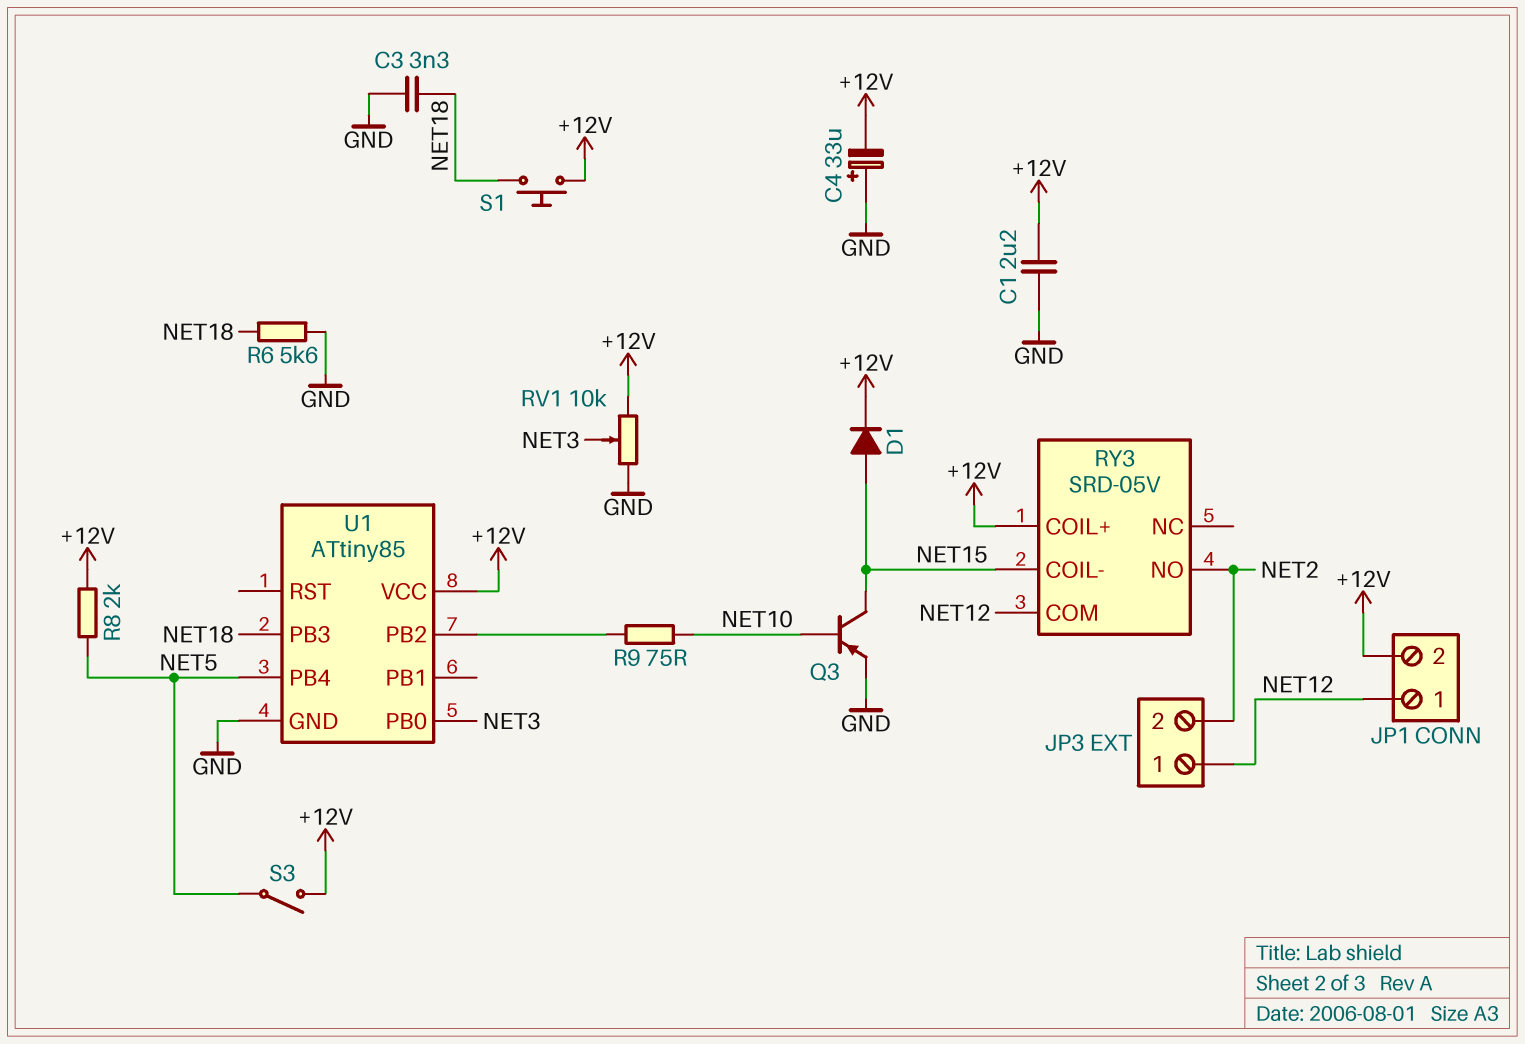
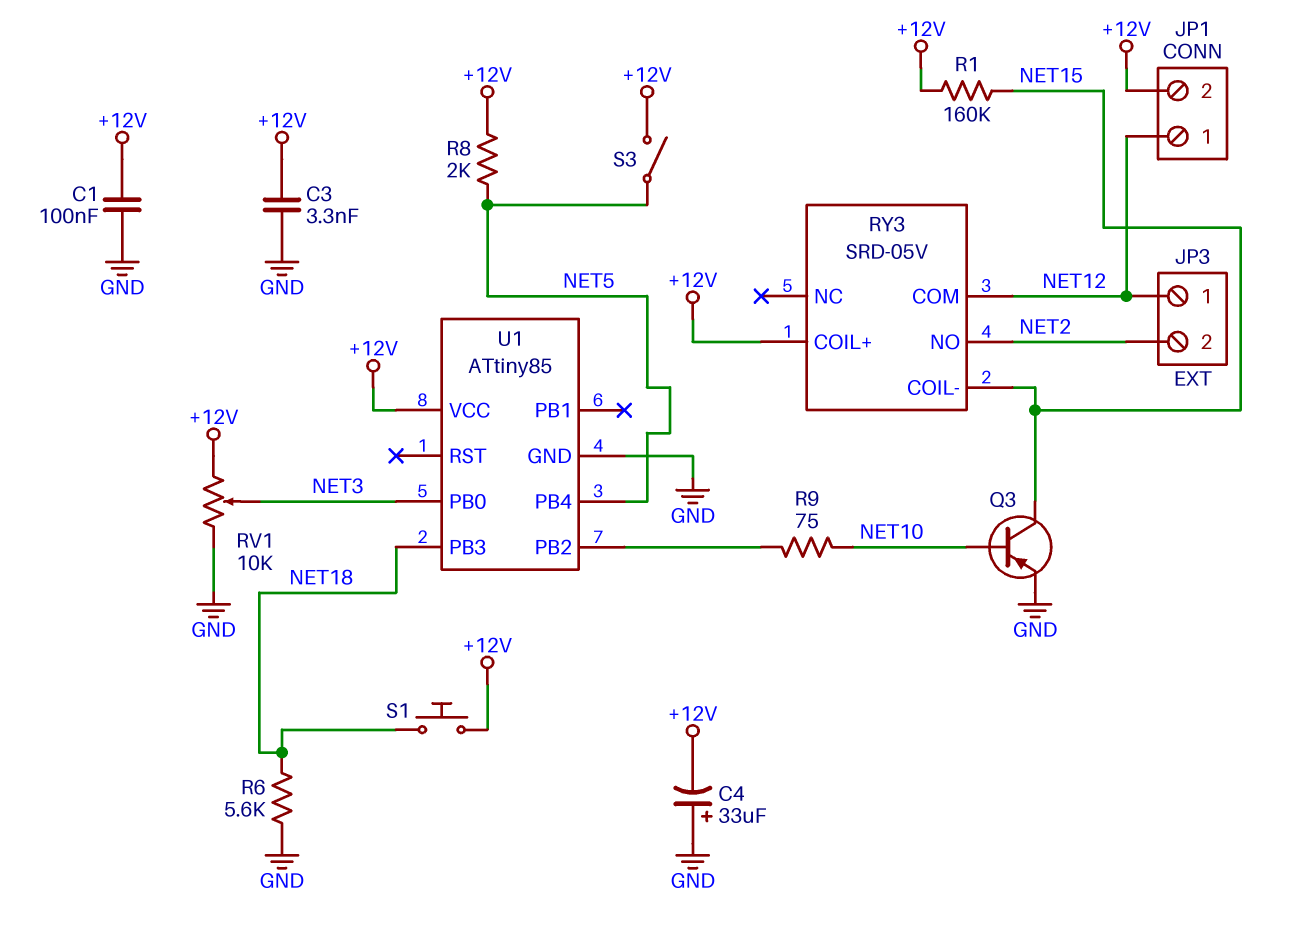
C1: 2.2uF (+12V, GND) -> 100nF (+12V, GND)
C3: 3.3nF (GND, NET18) -> 3.3nF (+12V, GND)
D1: diode (A NET15, K +12V) -> none
R1: none -> 160k (+12V, NET15)

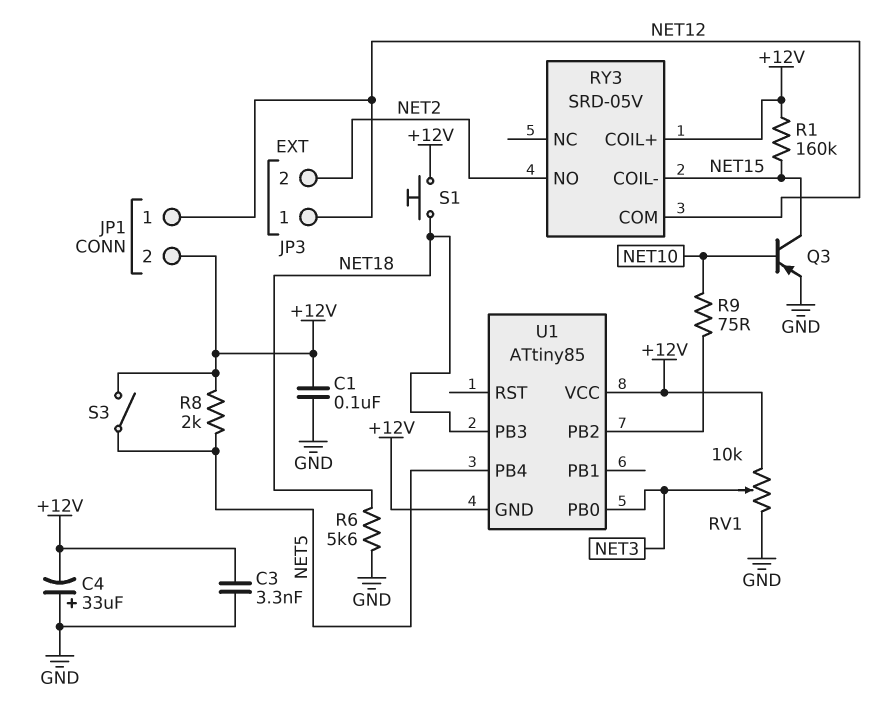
U1 pin GND: GND -> +12V

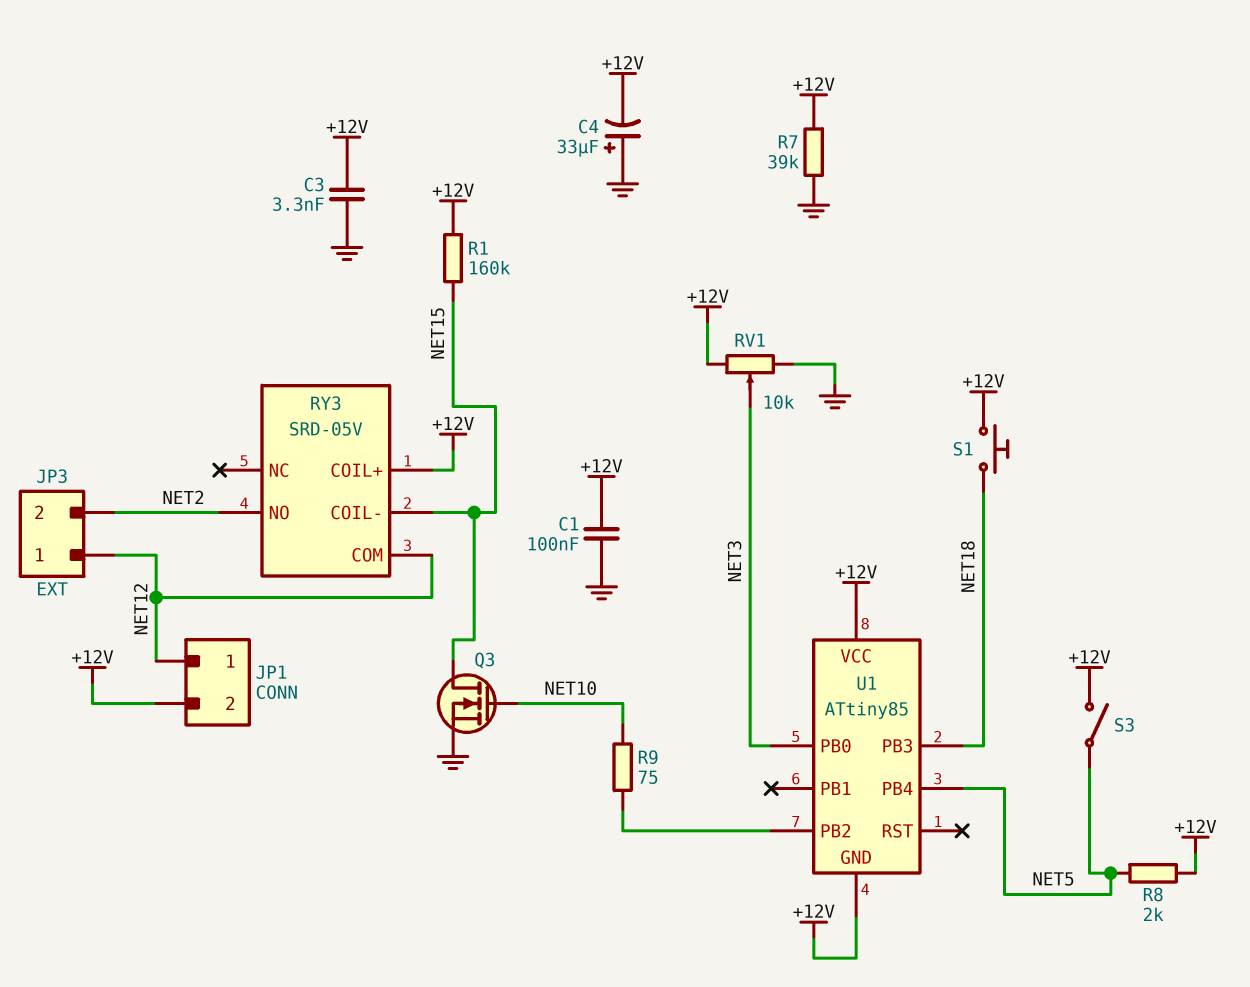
Q3: PNP (B NET10, C NET15, E GND) -> NMOS (G NET10, D NET15, S GND)
R6: 5.6k (GND, NET18) -> none
R7: none -> 39k (+12V, GND)

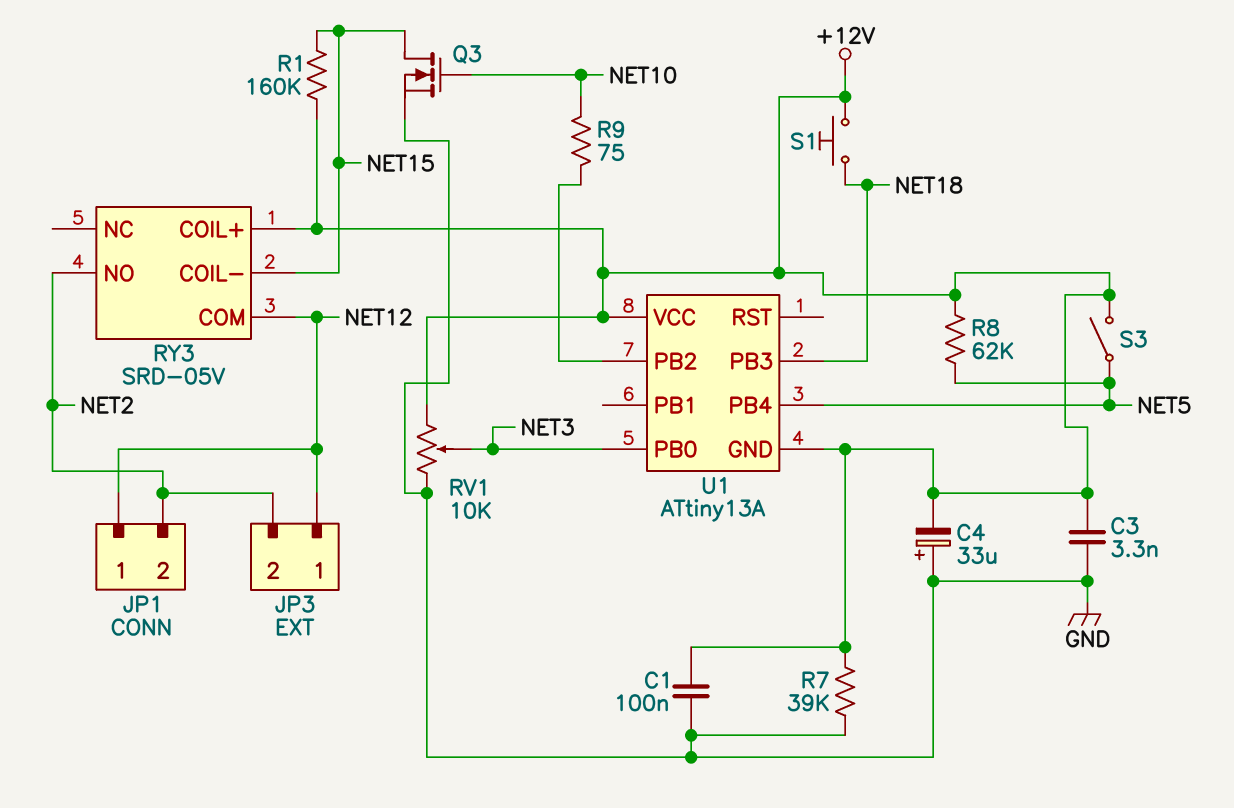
JP1 pin 2: +12V -> NET2
R8: 2k (+12V, NET5) -> 62k (+12V, NET5)
U1: ATtiny85 -> ATtiny13A

